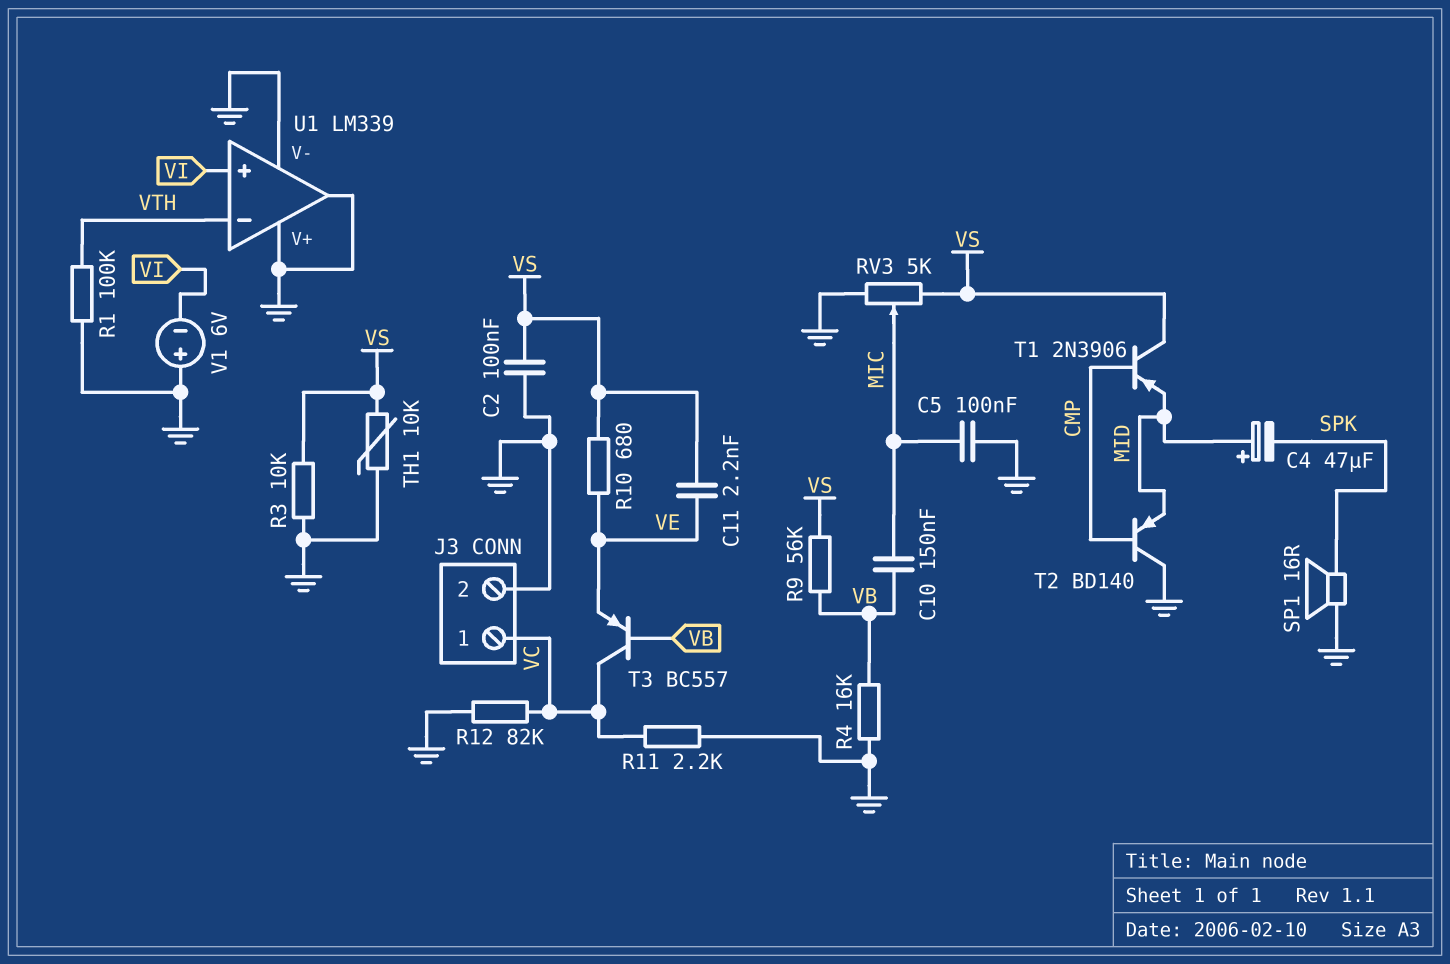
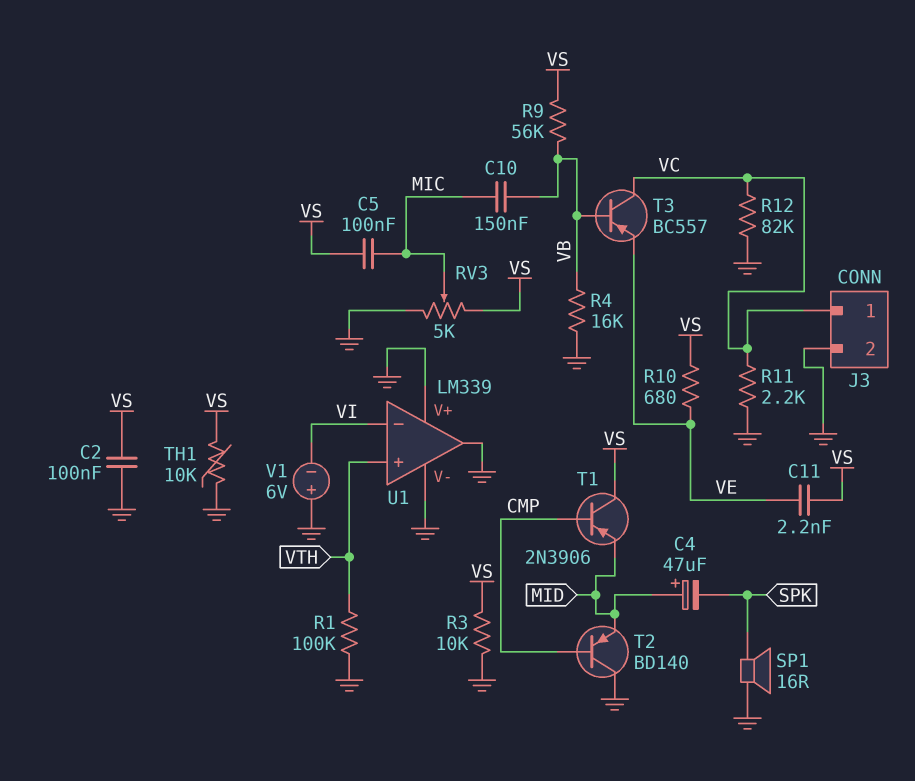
C5: 100nF (GND, MIC) -> 100nF (MIC, VS)
U1 pin in+: VI -> VTH
U1 pin in-: VTH -> VI

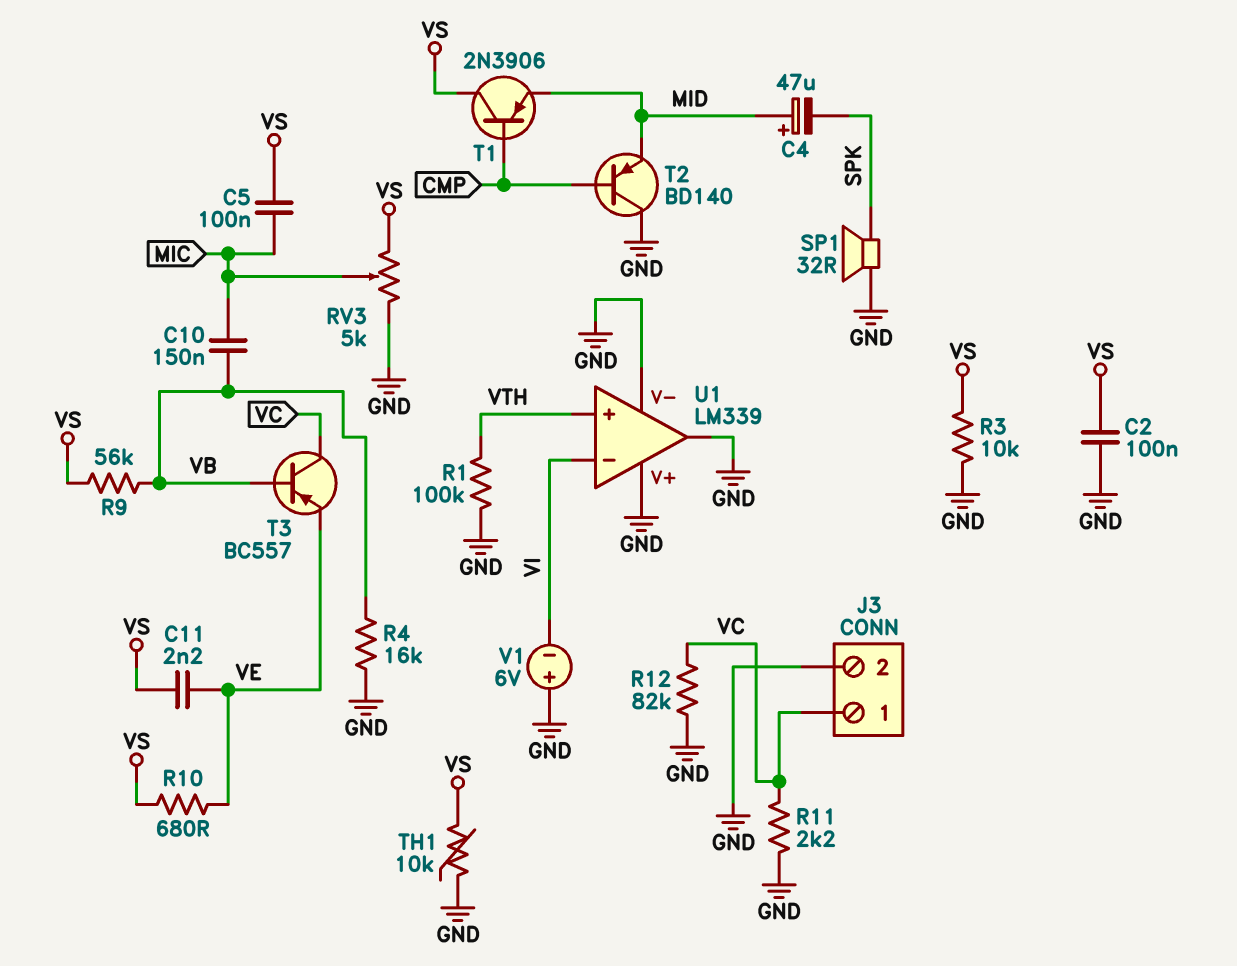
SP1: speaker 16R (GND, SPK) -> speaker 32R (GND, SPK)

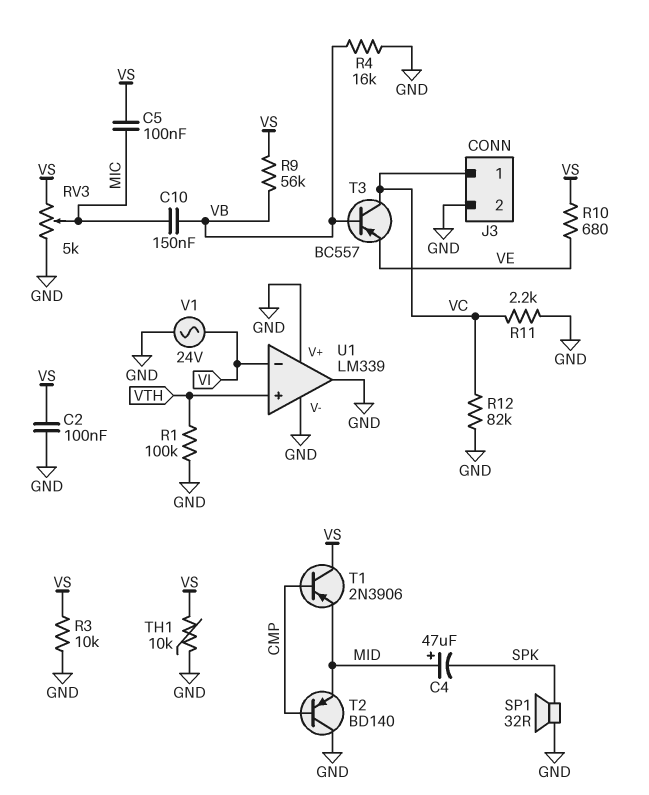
C11: 2.2nF (VE, VS) -> none
V1: 6V (plus GND, minus VI) -> AC 24V (GND, VI)

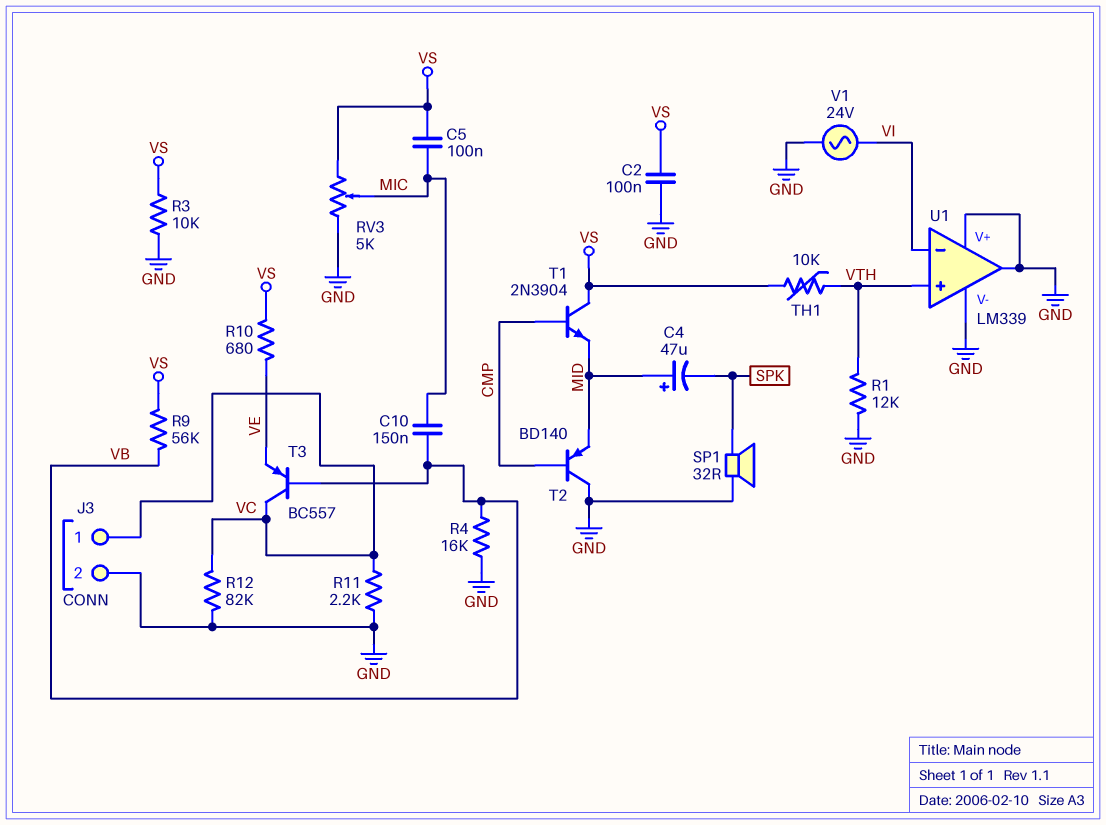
R1: 100k (GND, VTH) -> 12k (GND, VTH)
T1: PNP 2N3906 (B CMP, C VS, E MID) -> NPN 2N3904 (B CMP, C VS, E MID)
TH1: 10k (GND, VS) -> 10k (VS, VTH)

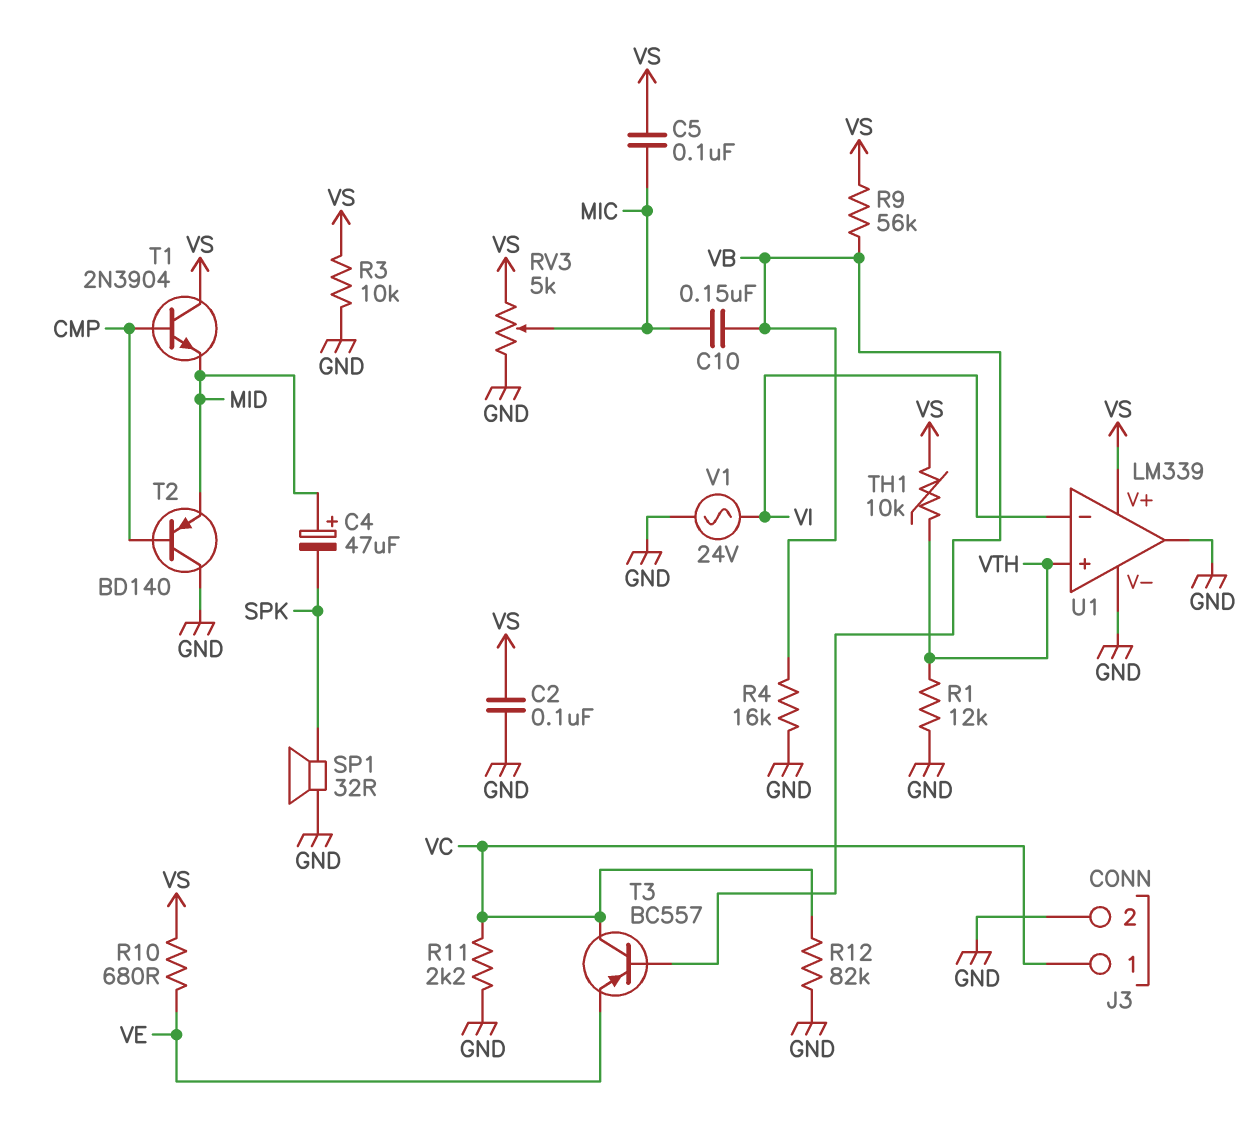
U1 pin V+: GND -> VS

